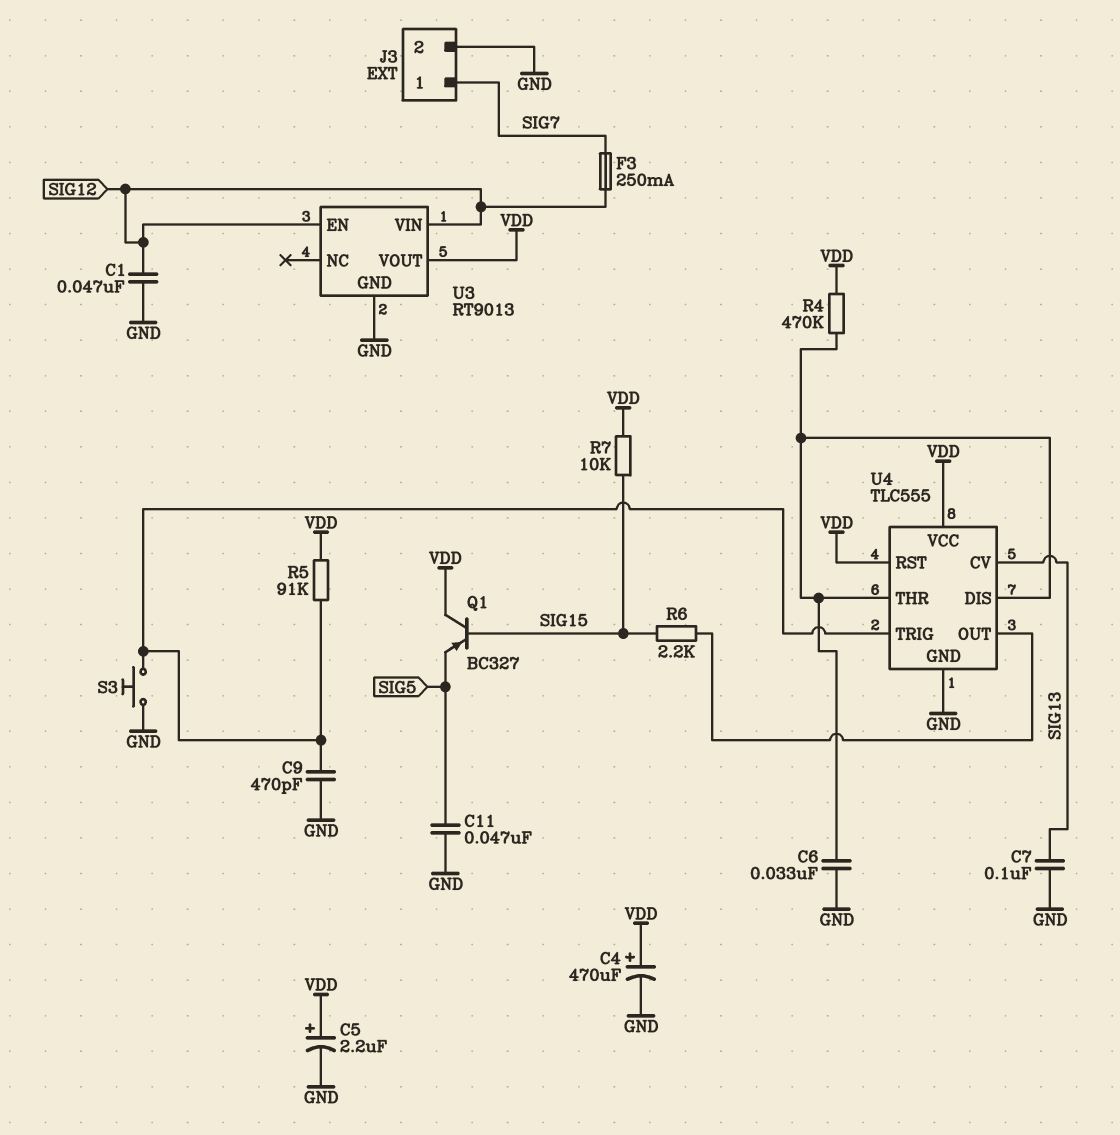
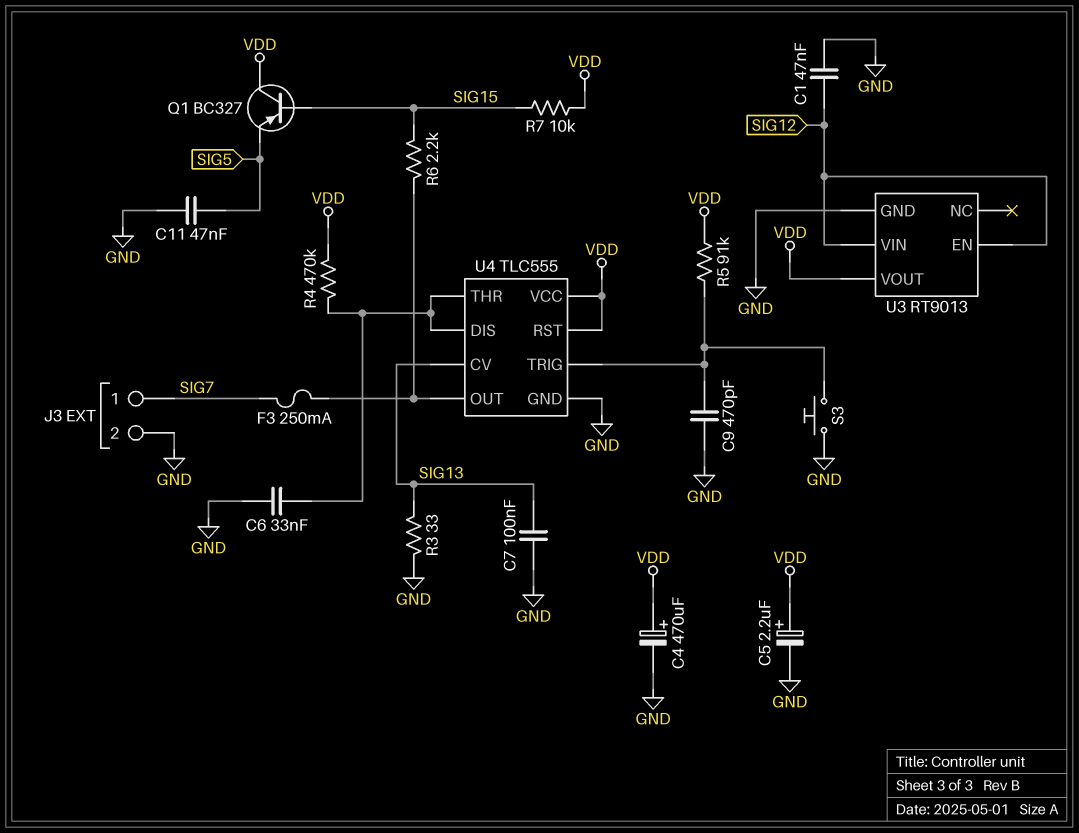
F3: 250mA (SIG7, SIG12) -> 250mA (SIG7, U4/OUT)
R3: none -> 33 (GND, SIG13)

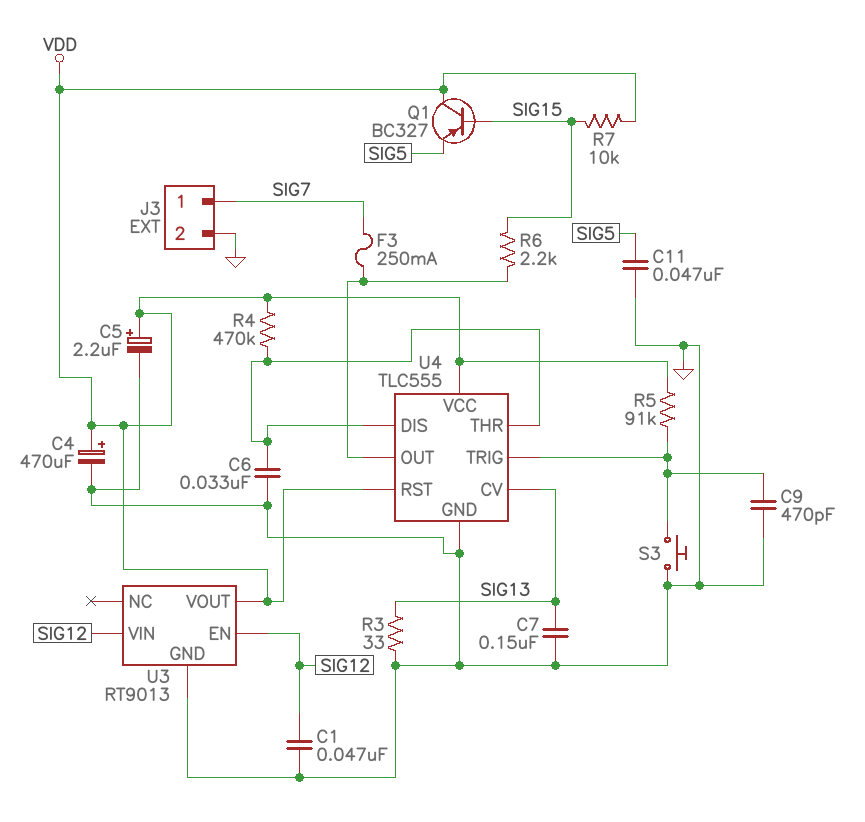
C7: 100nF (GND, SIG13) -> 150nF (GND, SIG13)

